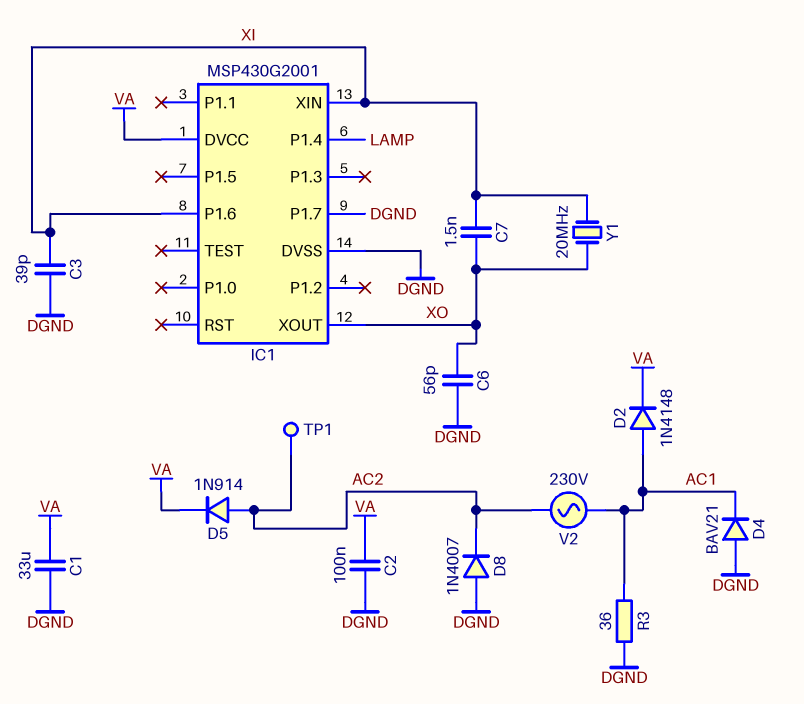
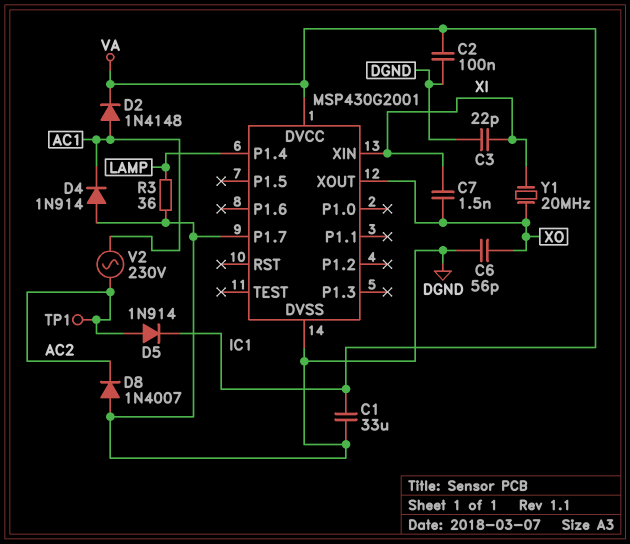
C3: 39pF (DGND, XI) -> 22pF (DGND, XI)
D4: diode BAV21 (A DGND, K AC1) -> diode 1N914 (A DGND, K AC1)
IC1 pin P1.6: XI -> none
R3: 36 (AC1, DGND) -> 36 (DGND, LAMP)

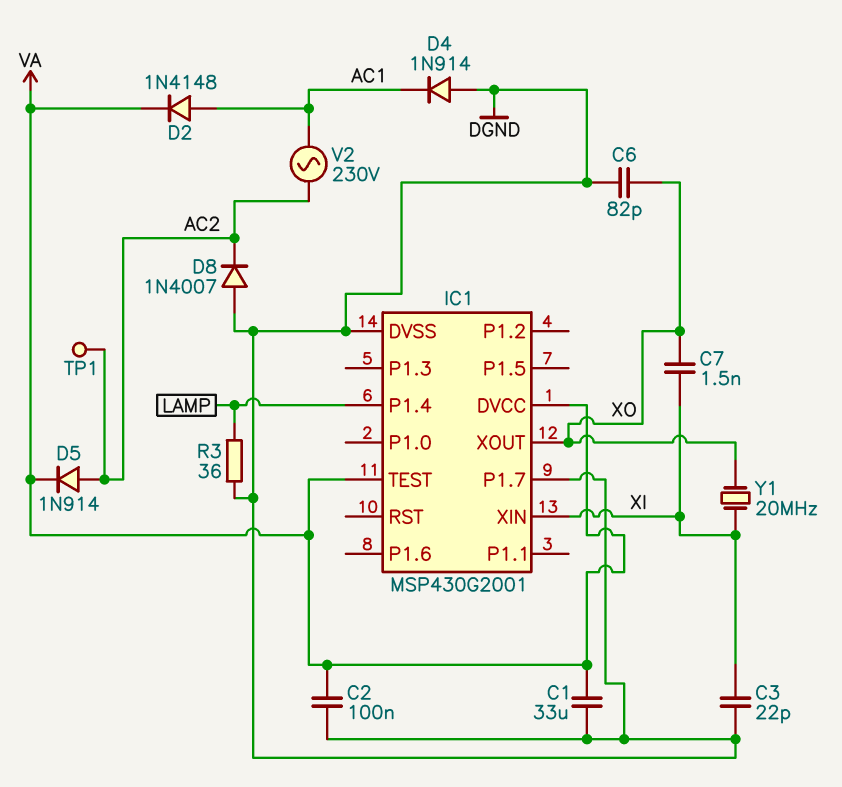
C6: 56pF (DGND, XO) -> 82pF (DGND, XO)
IC1 pin TEST: none -> VA

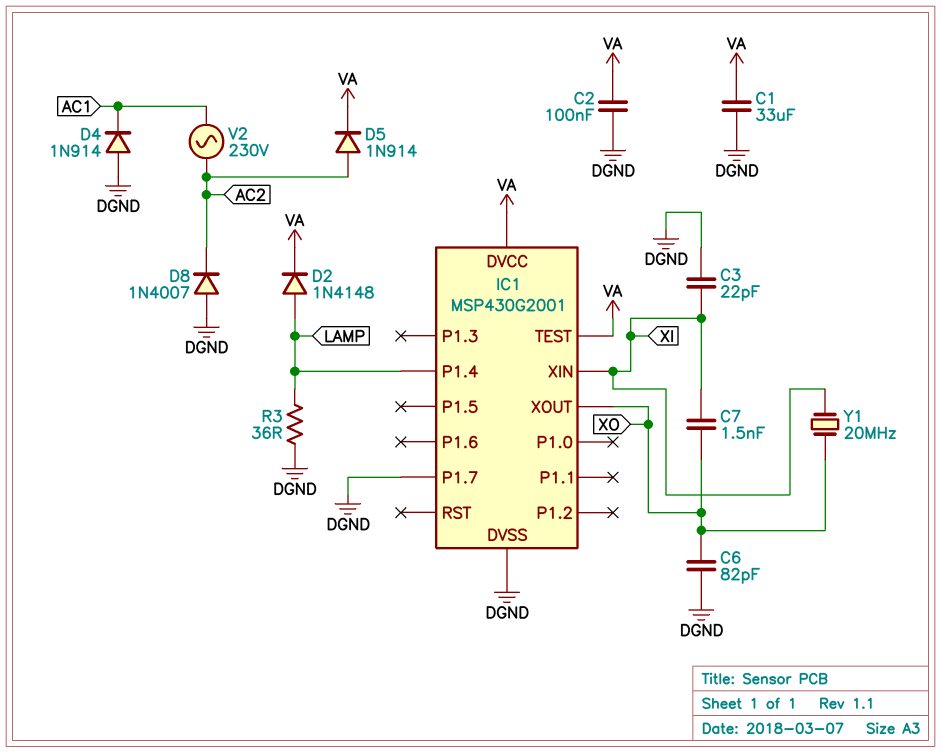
D2: diode 1N4148 (A AC1, K VA) -> diode 1N4148 (A LAMP, K VA)
TP1: test point (AC2) -> none

